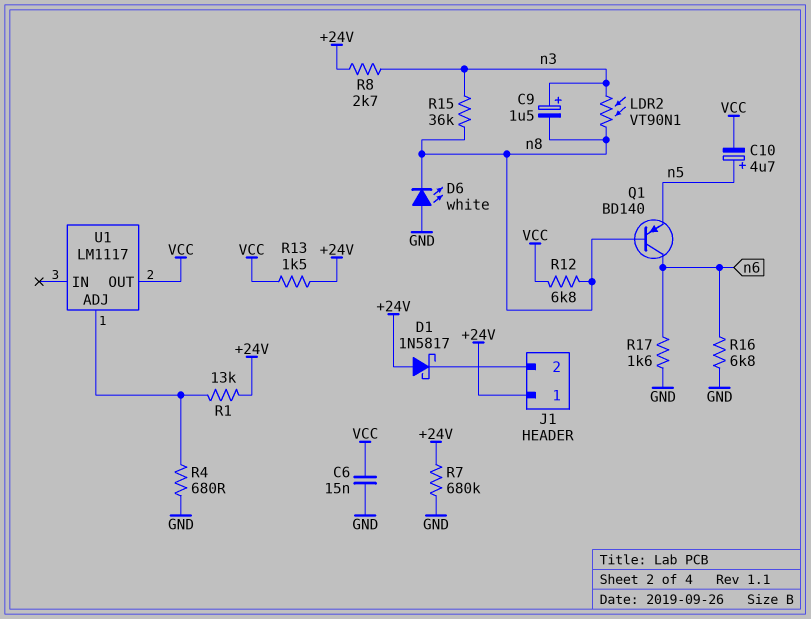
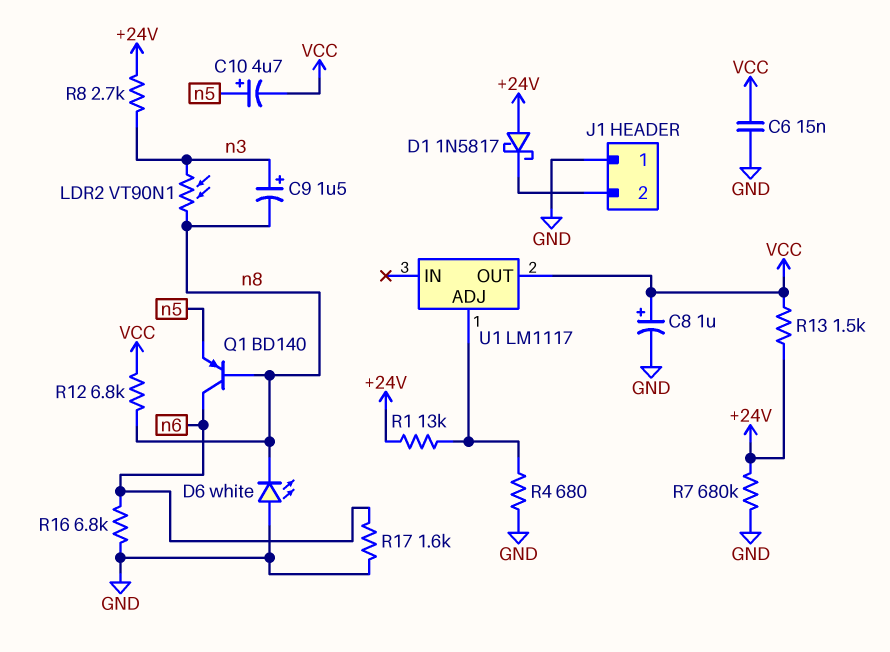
C8: none -> 1uF (plus VCC, minus GND)
J1 pin 1: +24V -> GND
R15: 36k (n3, n8) -> none

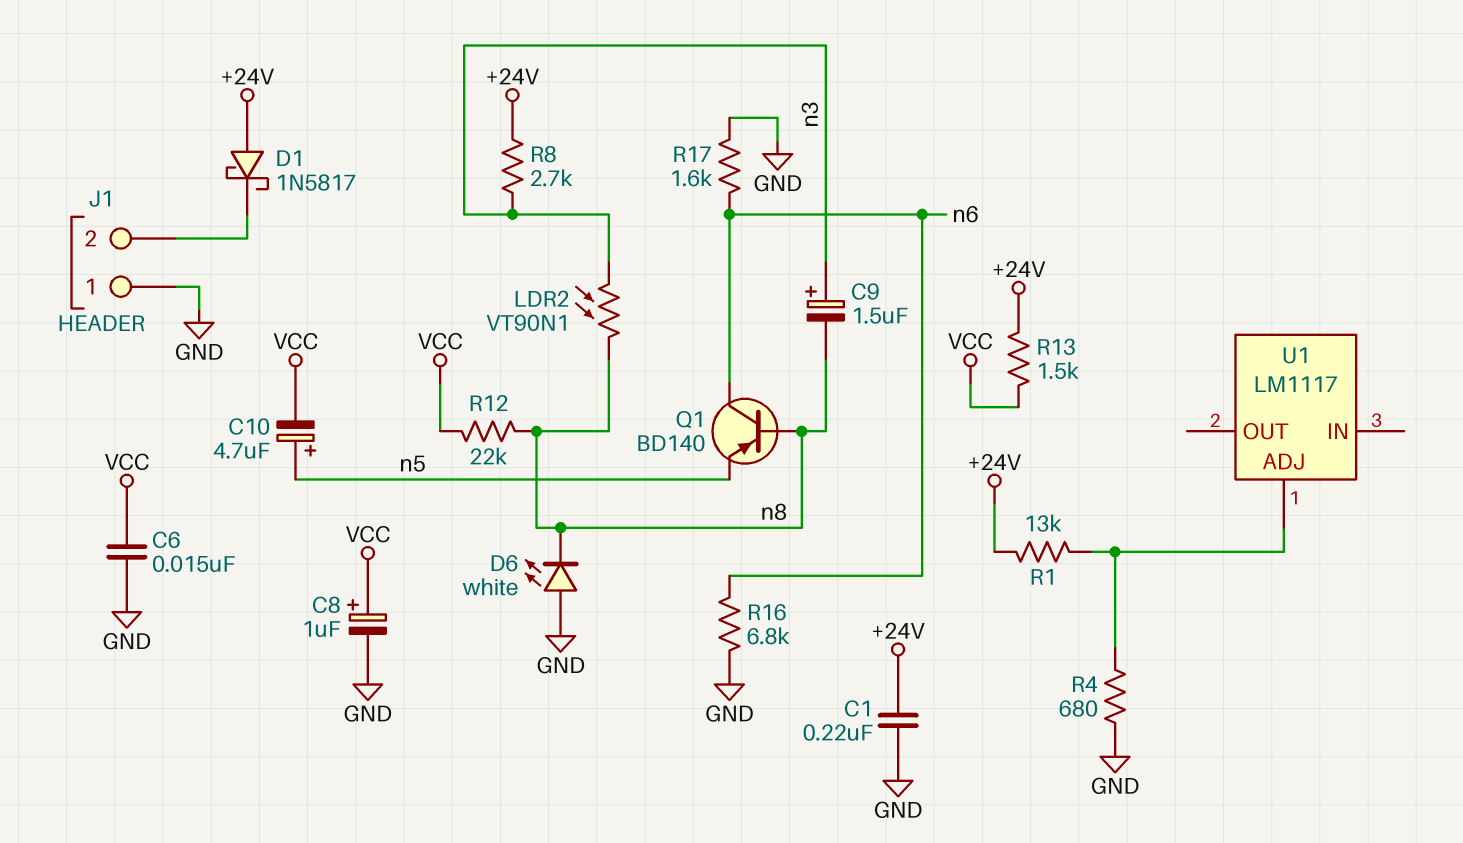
C1: none -> 220nF (+24V, GND)
R7: 680k (+24V, GND) -> none
R12: 6.8k (VCC, n8) -> 22k (VCC, n8)
U1 pin OUT: VCC -> none

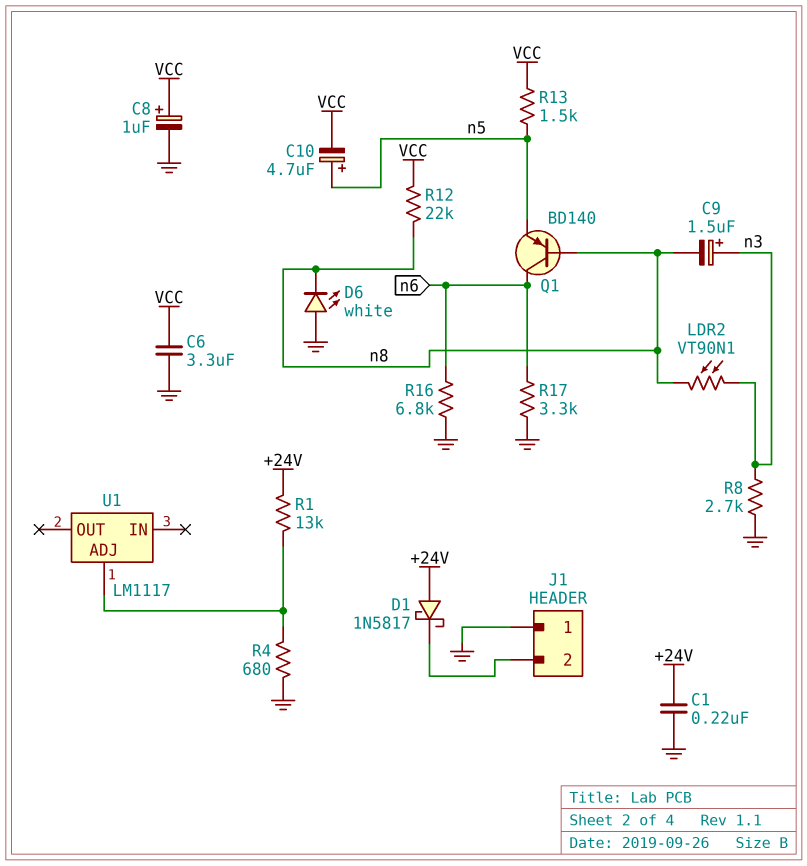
C6: 15nF (GND, VCC) -> 3.3uF (GND, VCC)
R8: 2.7k (+24V, n3) -> 2.7k (GND, n3)
R13: 1.5k (+24V, VCC) -> 1.5k (VCC, n5)
R17: 1.6k (GND, n6) -> 3.3k (GND, n6)

